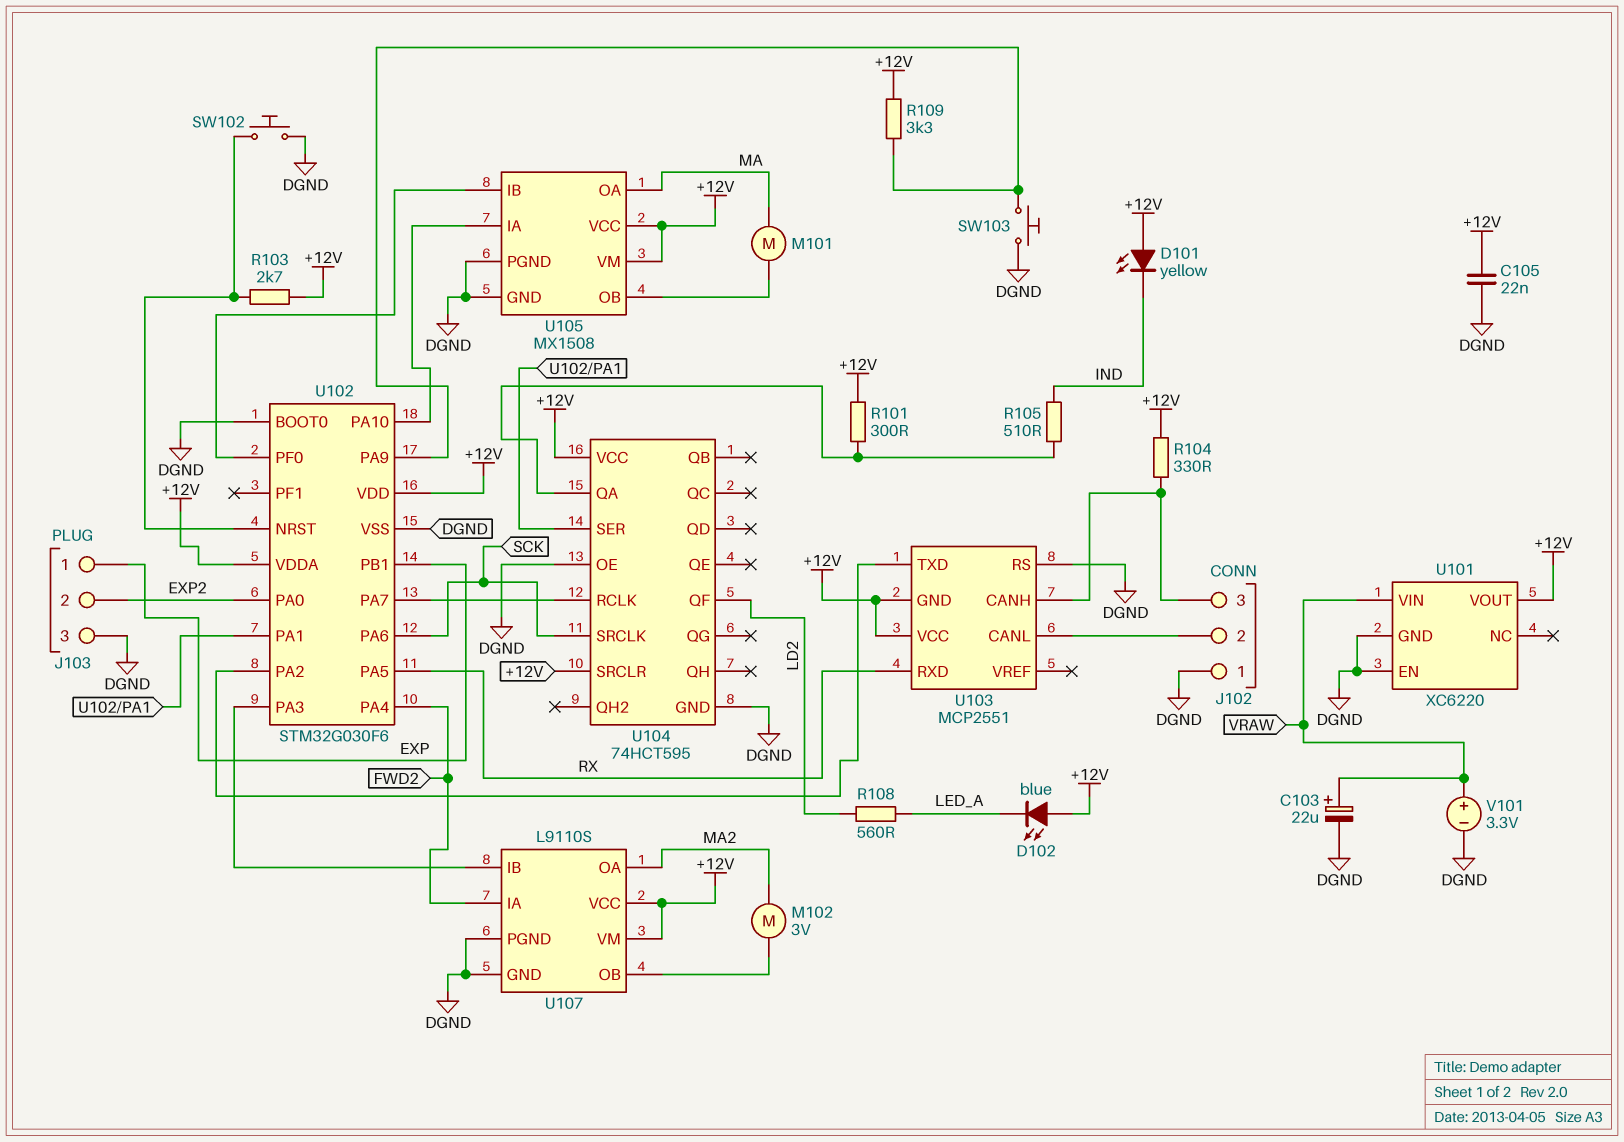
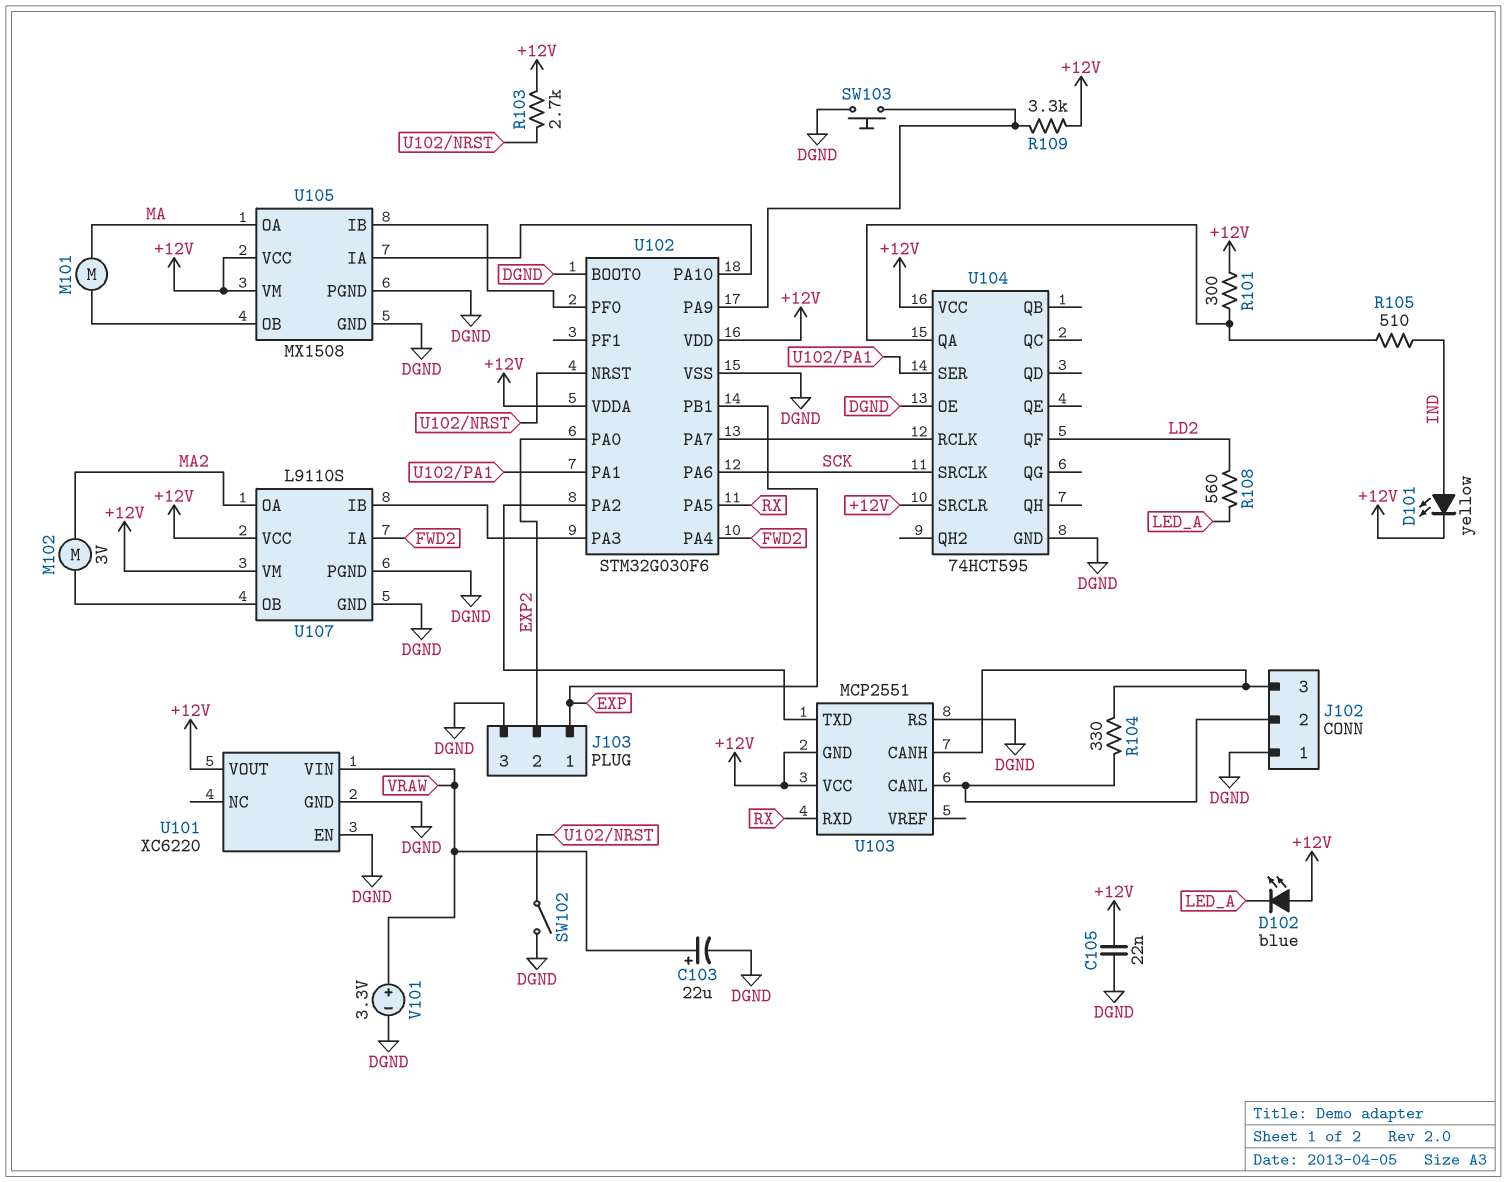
D101: LED yellow (A +12V, K IND) -> LED yellow (A IND, K +12V)
R104: 330 (+12V, J102/3) -> 330 (J102/2, J102/3)
SW102: button (DGND, U102/NRST) -> switch (DGND, U102/NRST)

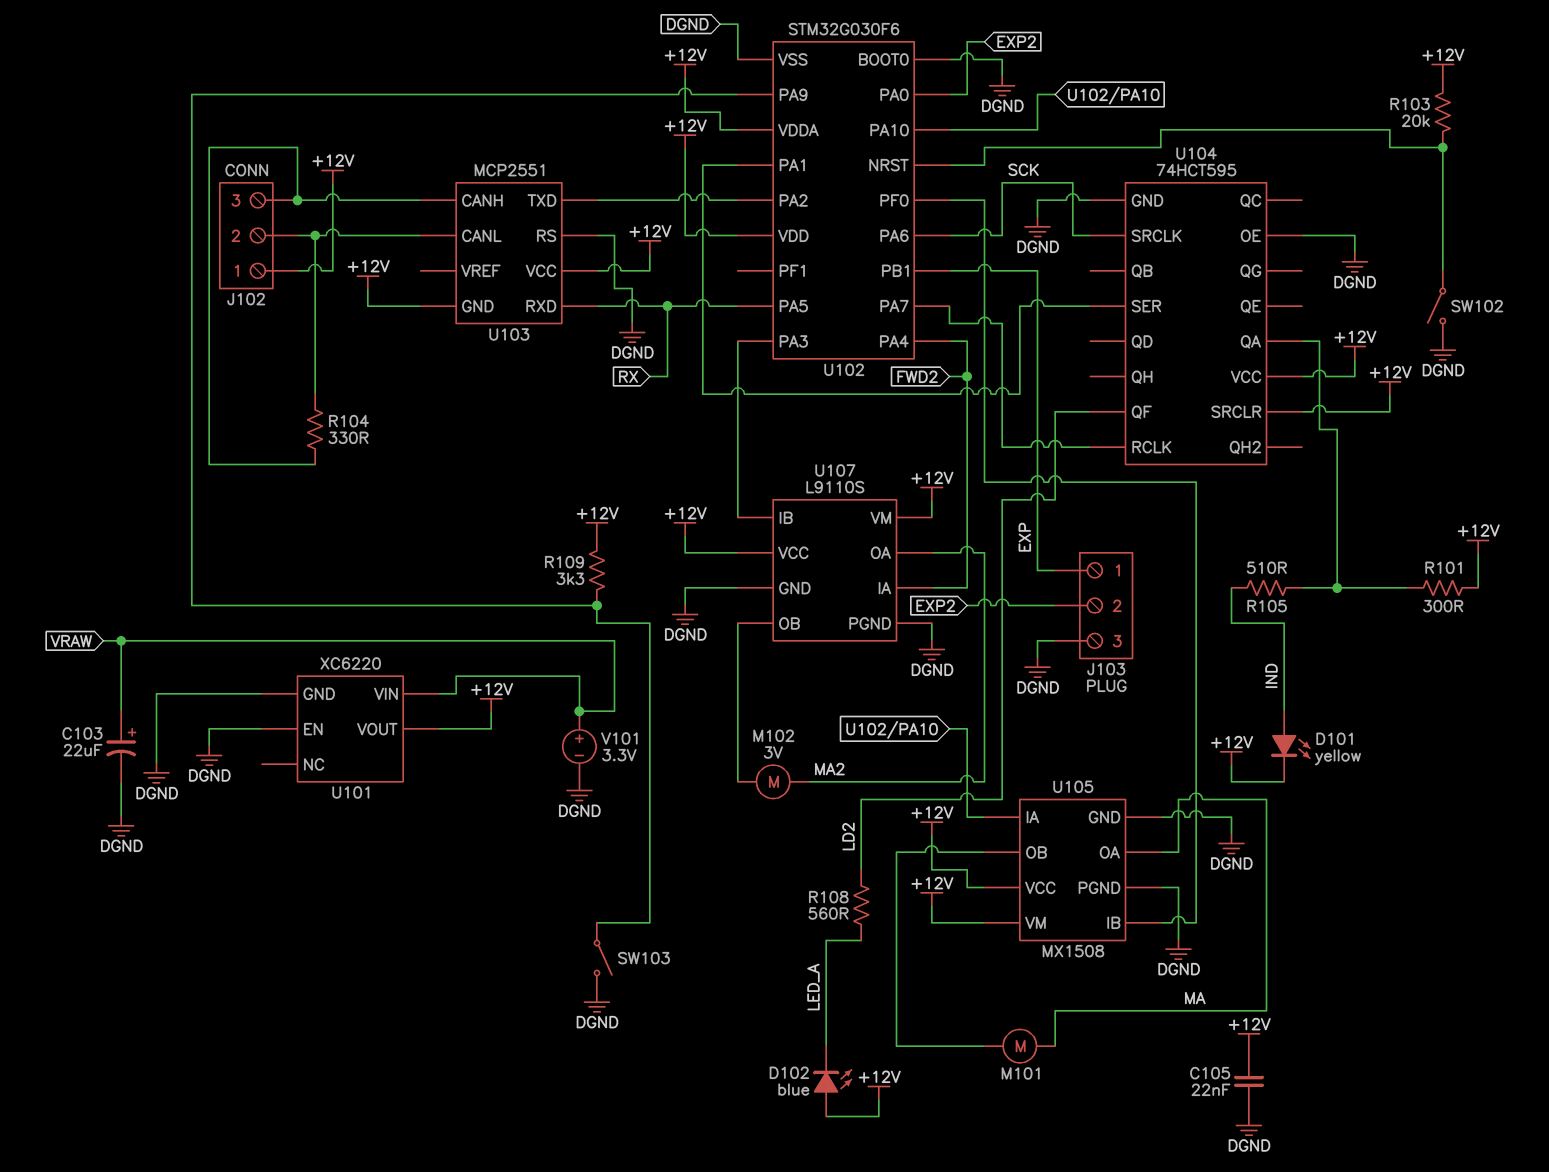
J102 pin 1: DGND -> +12V
R103: 2.7k (+12V, U102/NRST) -> 20k (+12V, U102/NRST)
SW103: button (DGND, U102/PA9) -> switch (DGND, U102/PA9)

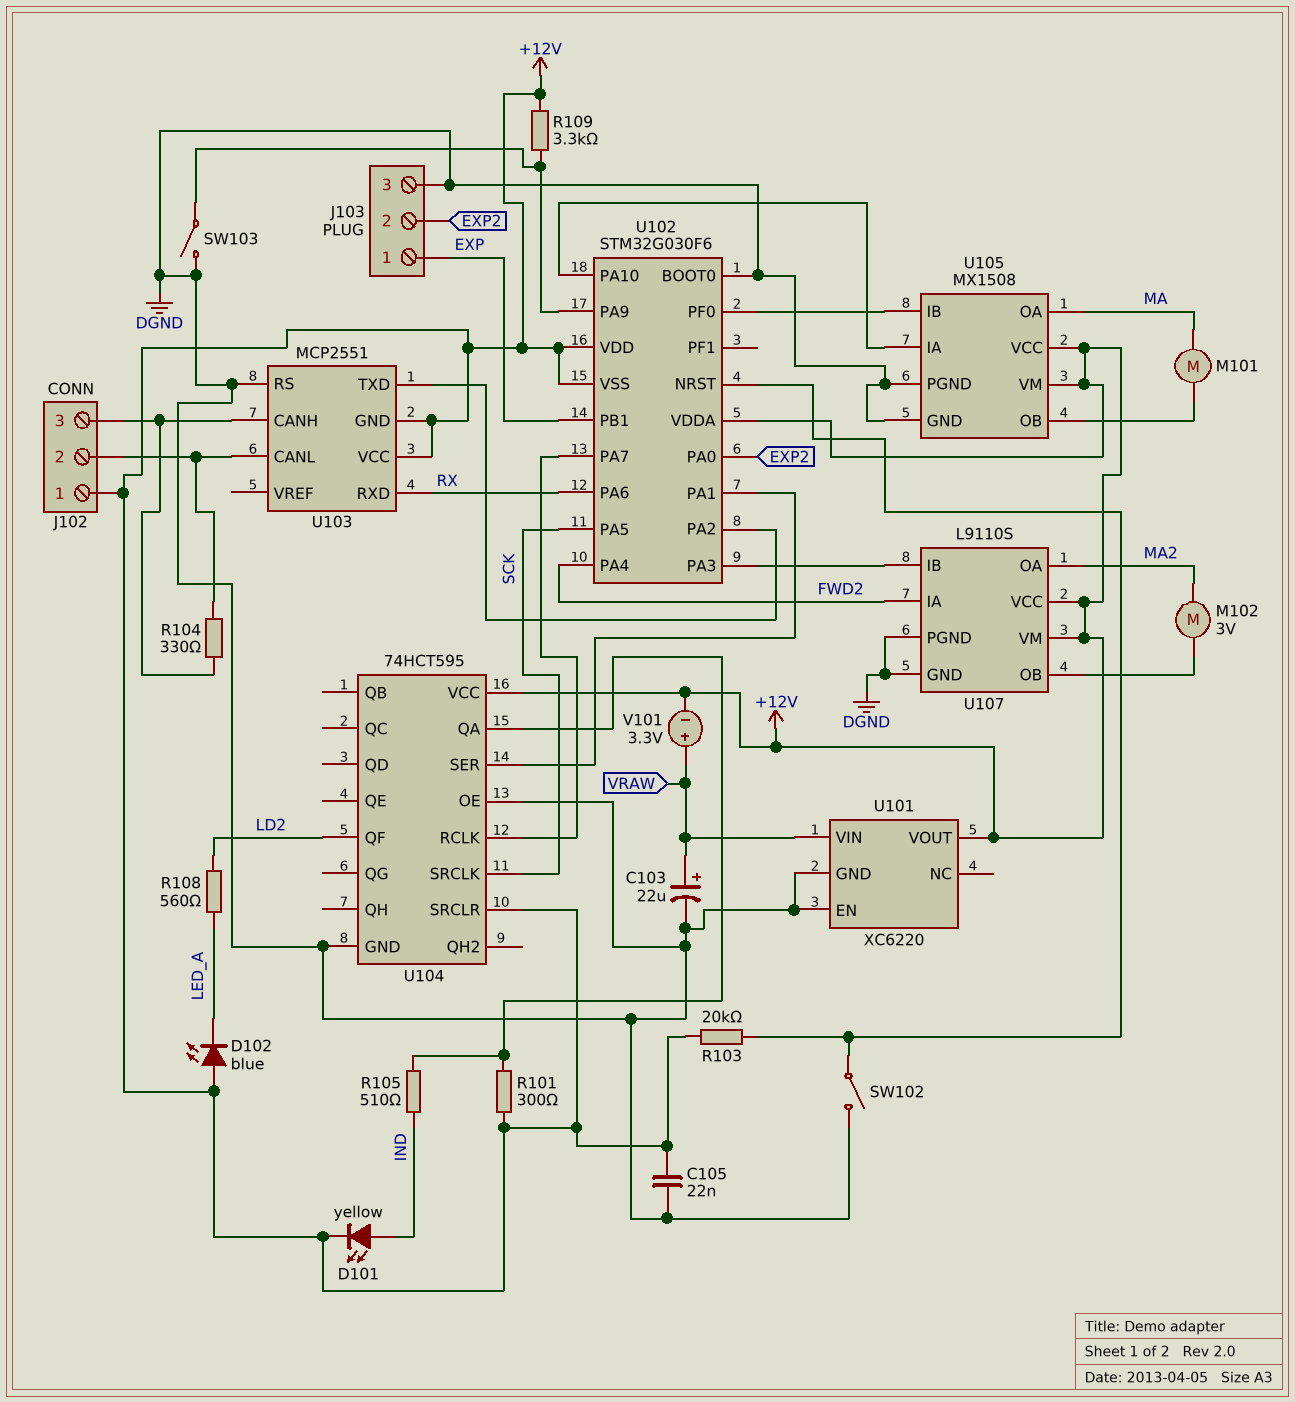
U102 pin PA5: RX -> SCK
U102 pin PA6: SCK -> RX
U102 pin VSS: DGND -> +12V
V101: 3.3V (plus VRAW, minus DGND) -> 3.3V (plus VRAW, minus +12V)

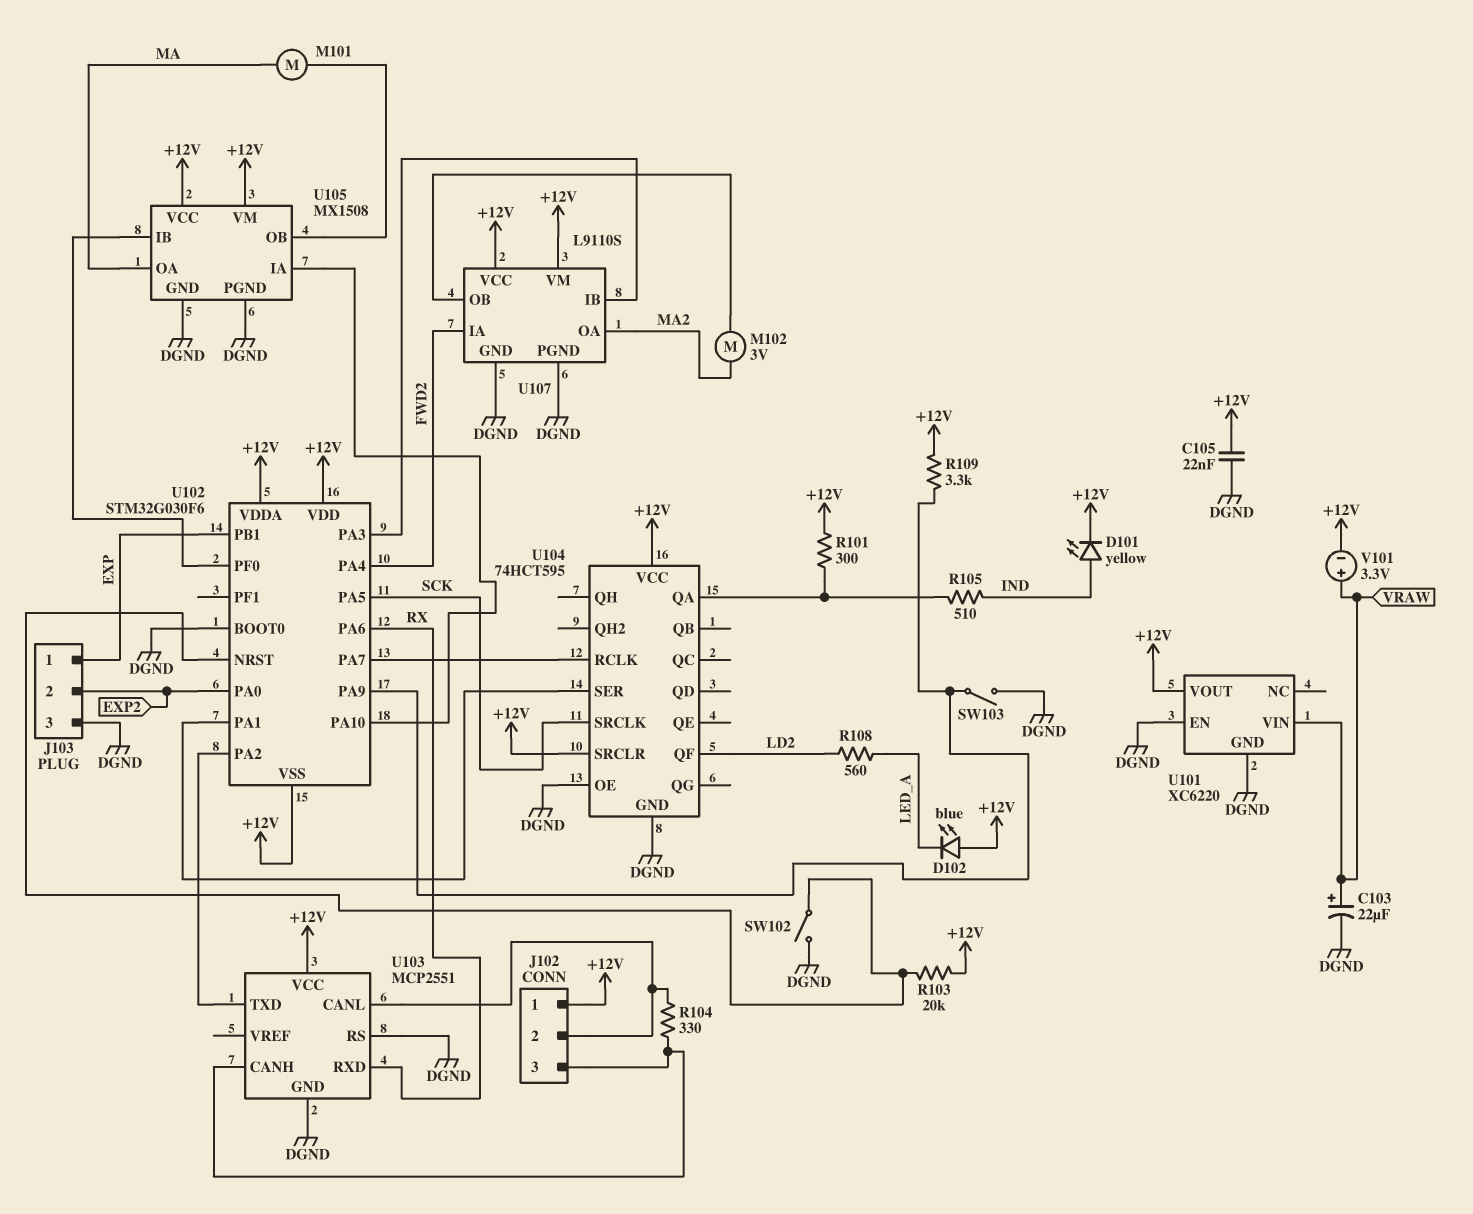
U103 pin GND: +12V -> DGND

